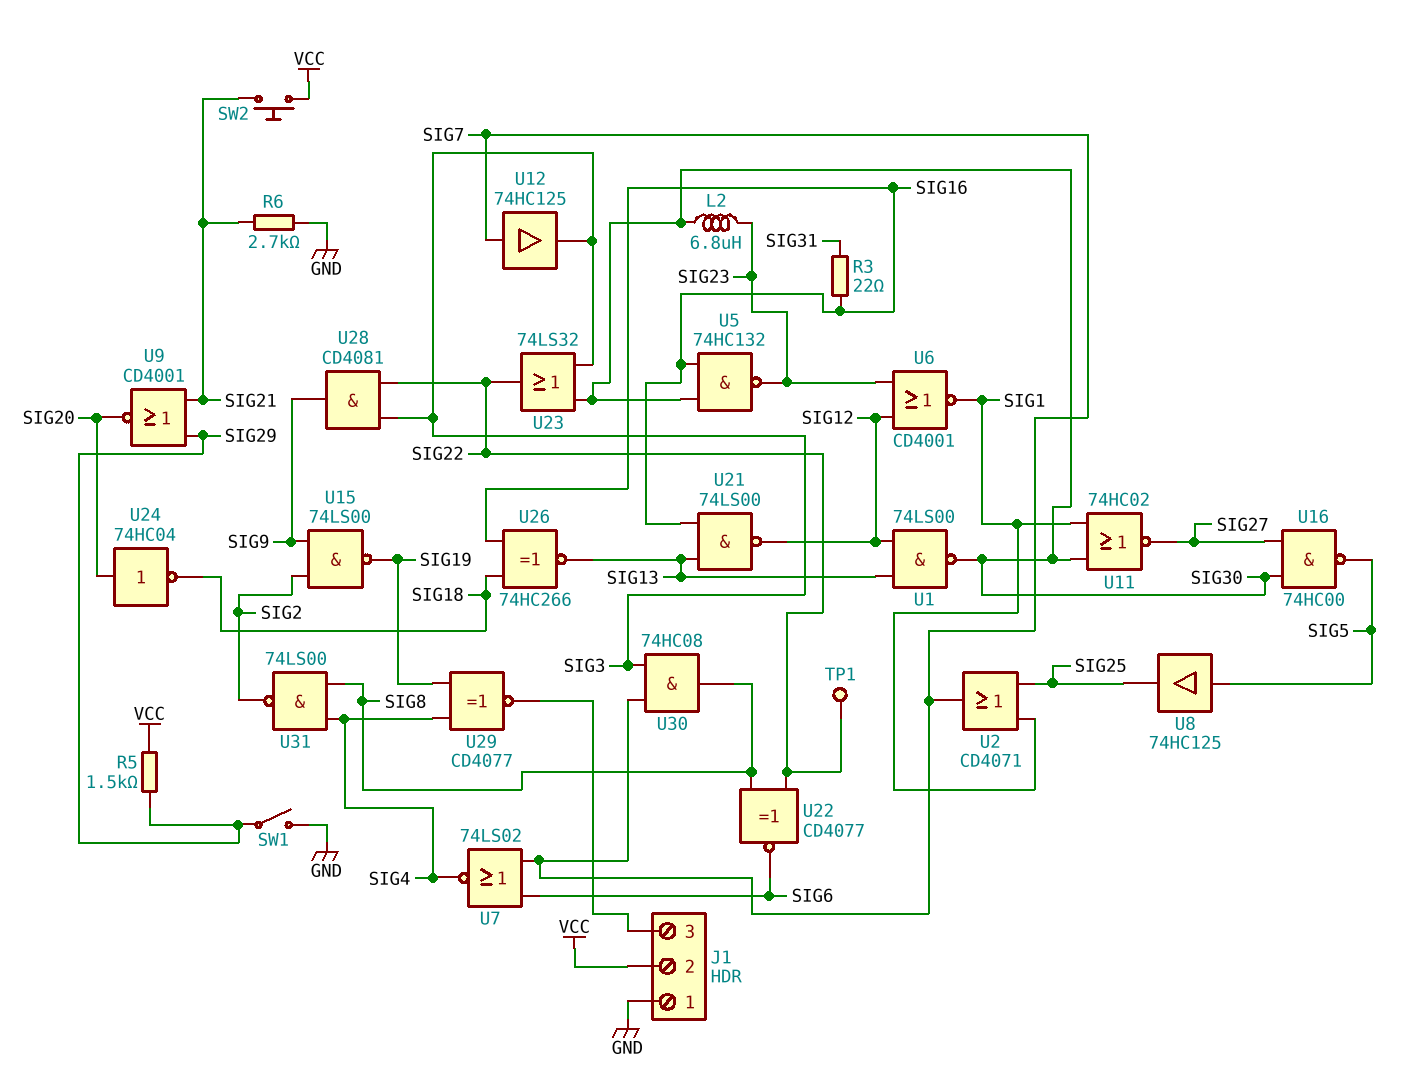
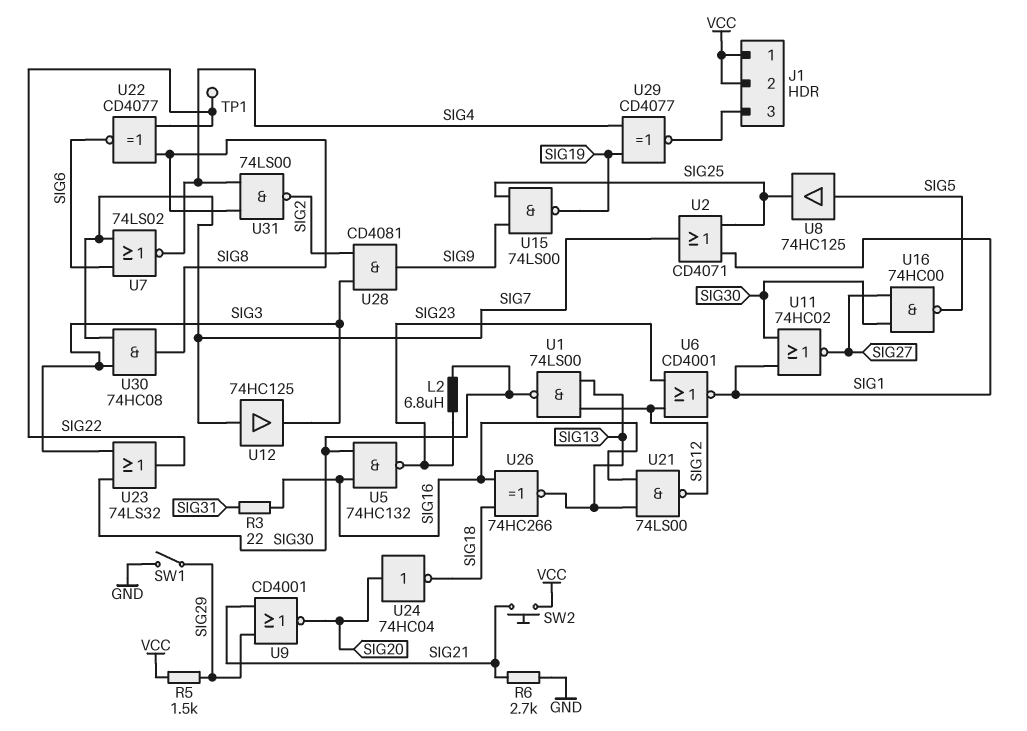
J1 pin 1: GND -> VCC
U15: NAND 74LS00 (in SIG2, in SIG9, out SIG19) -> NAND 74LS00 (in SIG9, in SIG25, out SIG19)
U28: AND CD4081 (in SIG3, in SIG22, out SIG9) -> AND CD4081 (in SIG2, in SIG3, out SIG9)

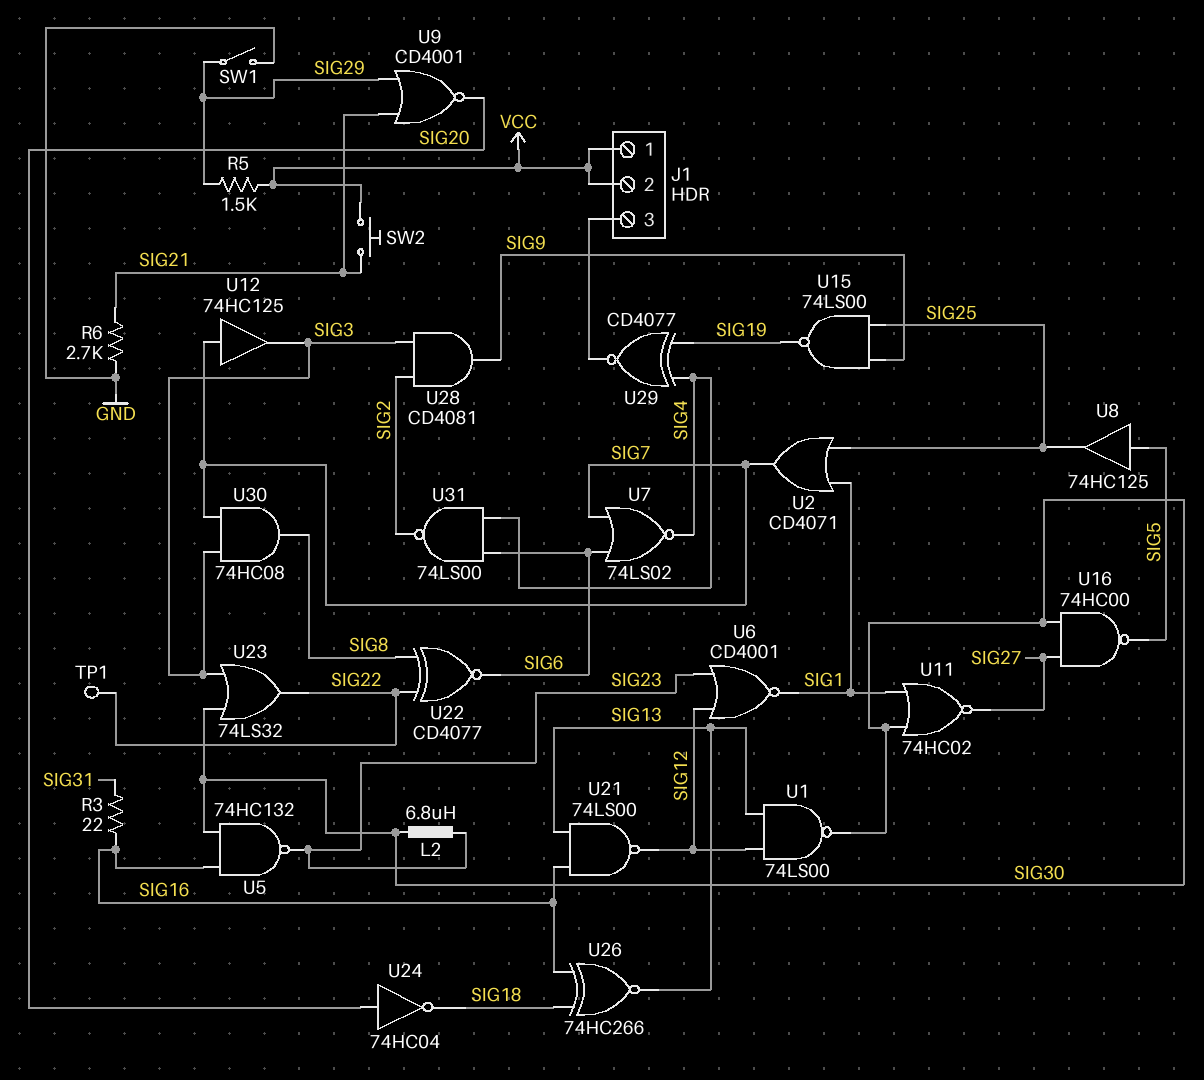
U31: NAND 74LS00 (in SIG4, in SIG8, out SIG2) -> NAND 74LS00 (in SIG4, in SIG6, out SIG2)

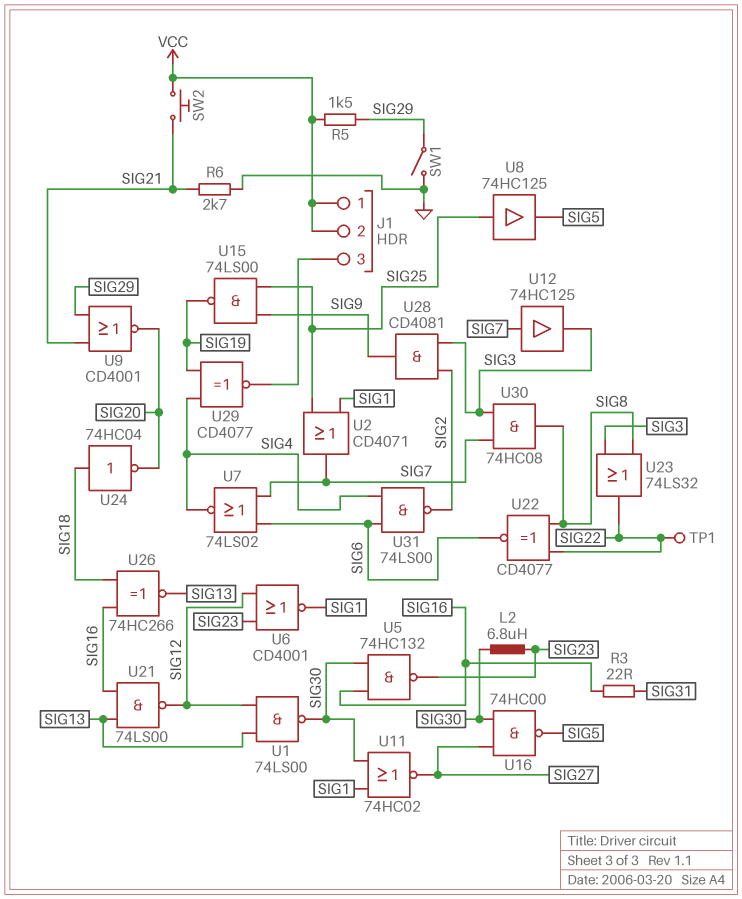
U8: buffer 74HC125 (in SIG5, out SIG25) -> buffer 74HC125 (in SIG25, out SIG5)
U23: OR 74LS32 (in SIG3, in SIG30, out SIG22) -> OR 74LS32 (in SIG3, in SIG8, out SIG22)
U24: NOT 74HC04 (in SIG20, out SIG18) -> NOT 74HC04 (in SIG18, out SIG20)

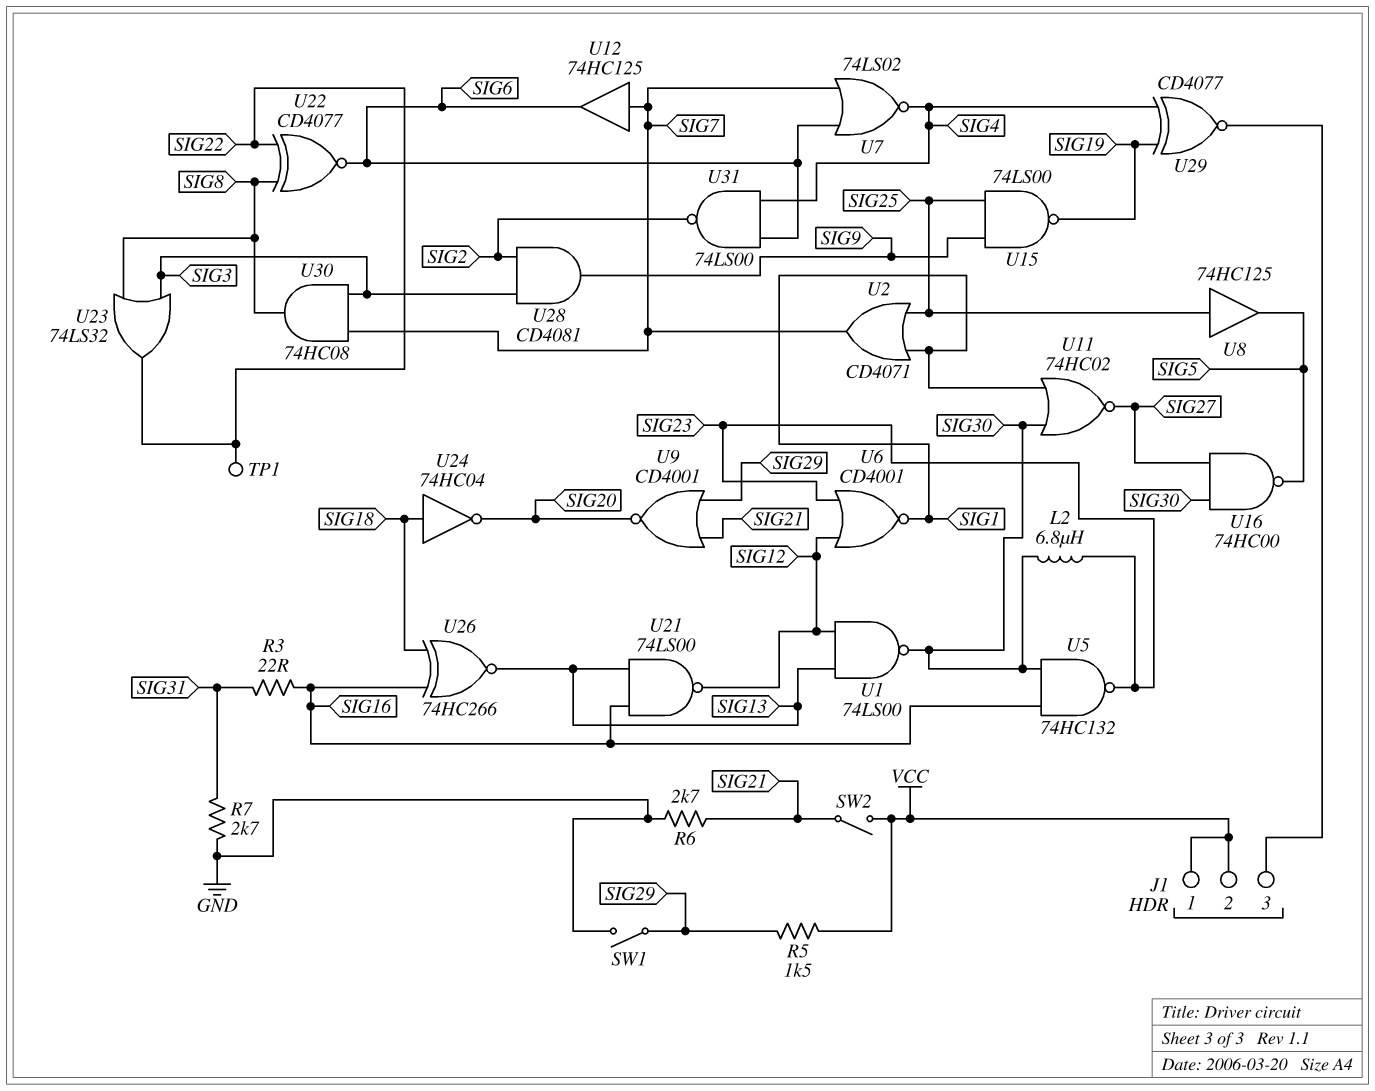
R7: none -> 2.7k (GND, SIG31)
SW2: button (SIG21, VCC) -> switch (SIG21, VCC)
U12: buffer 74HC125 (in SIG7, out SIG3) -> buffer 74HC125 (in SIG7, out SIG6)

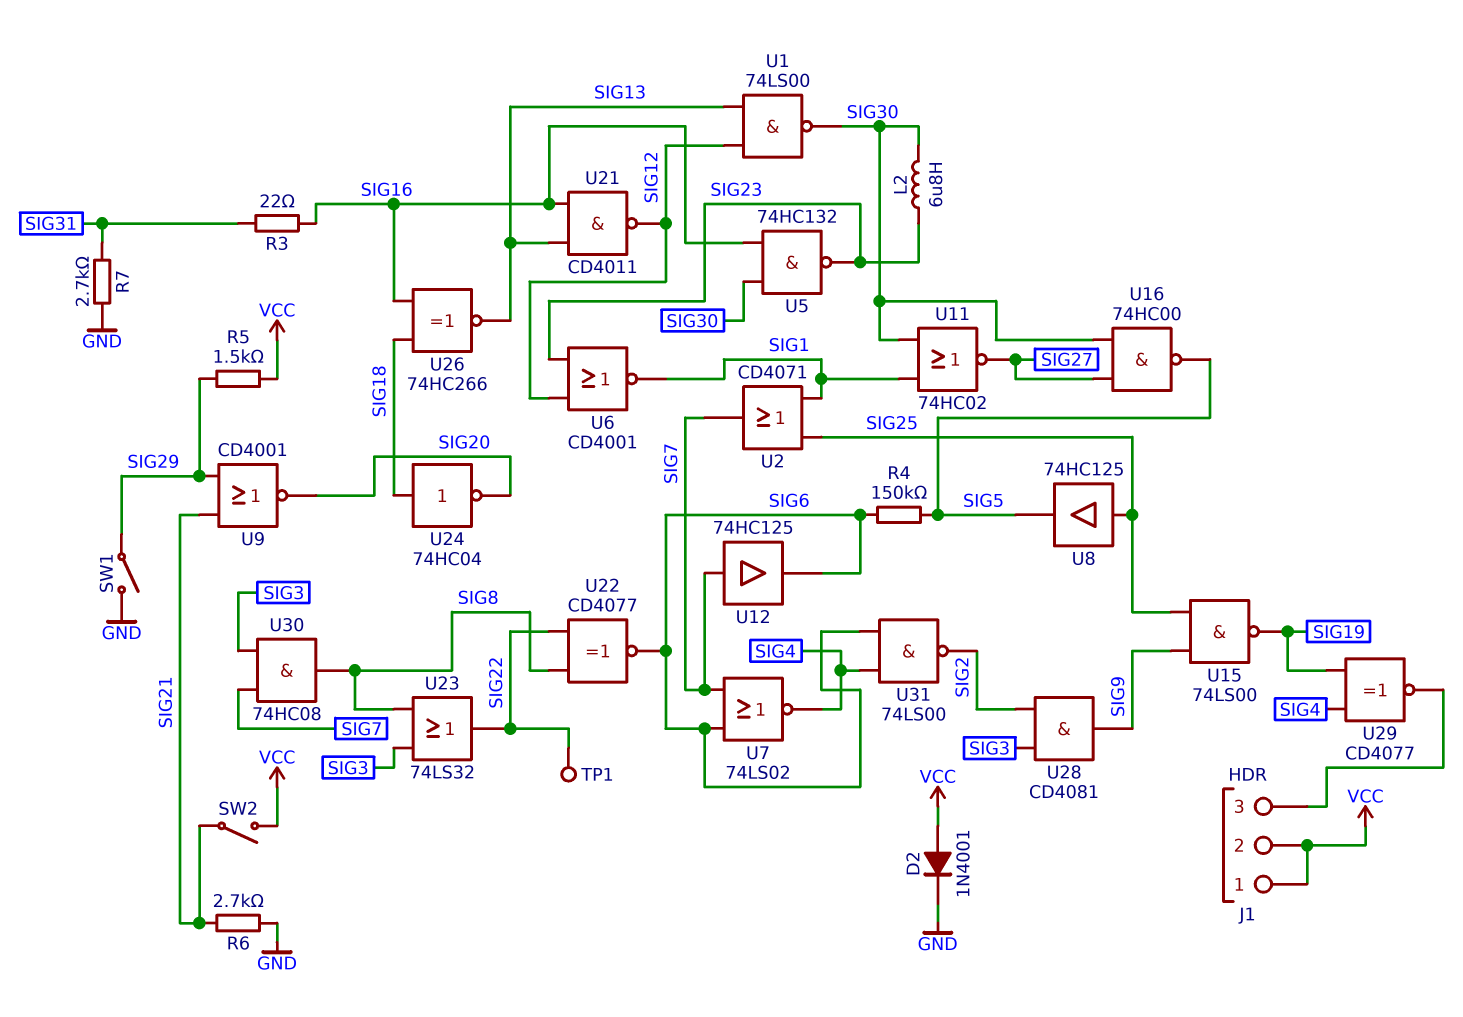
D2: none -> diode 1N4001 (A VCC, K GND)
R4: none -> 150k (SIG5, SIG6)
U21: NAND 74LS00 (in SIG13, in SIG16, out SIG12) -> NAND CD4011 (in SIG13, in SIG16, out SIG12)

